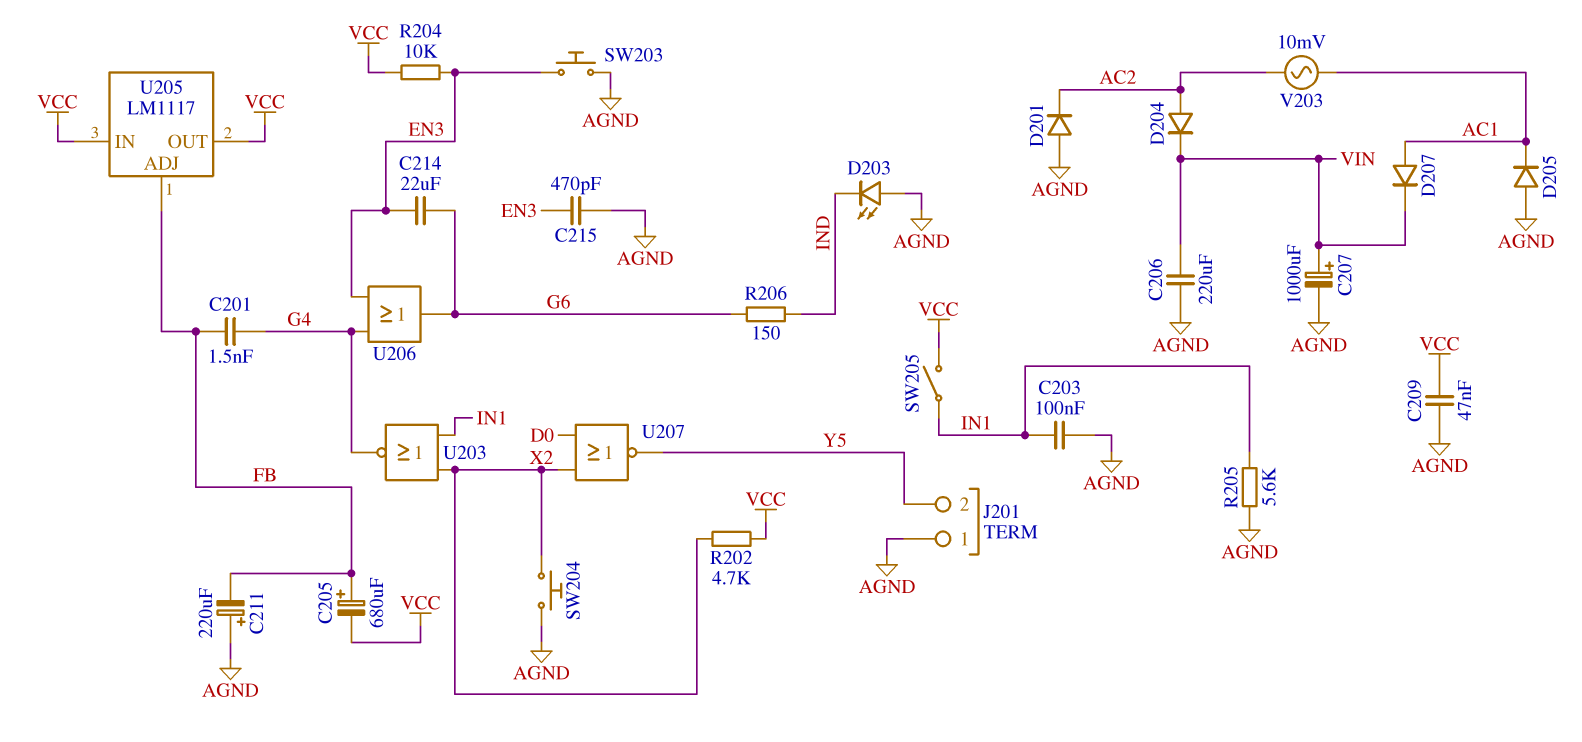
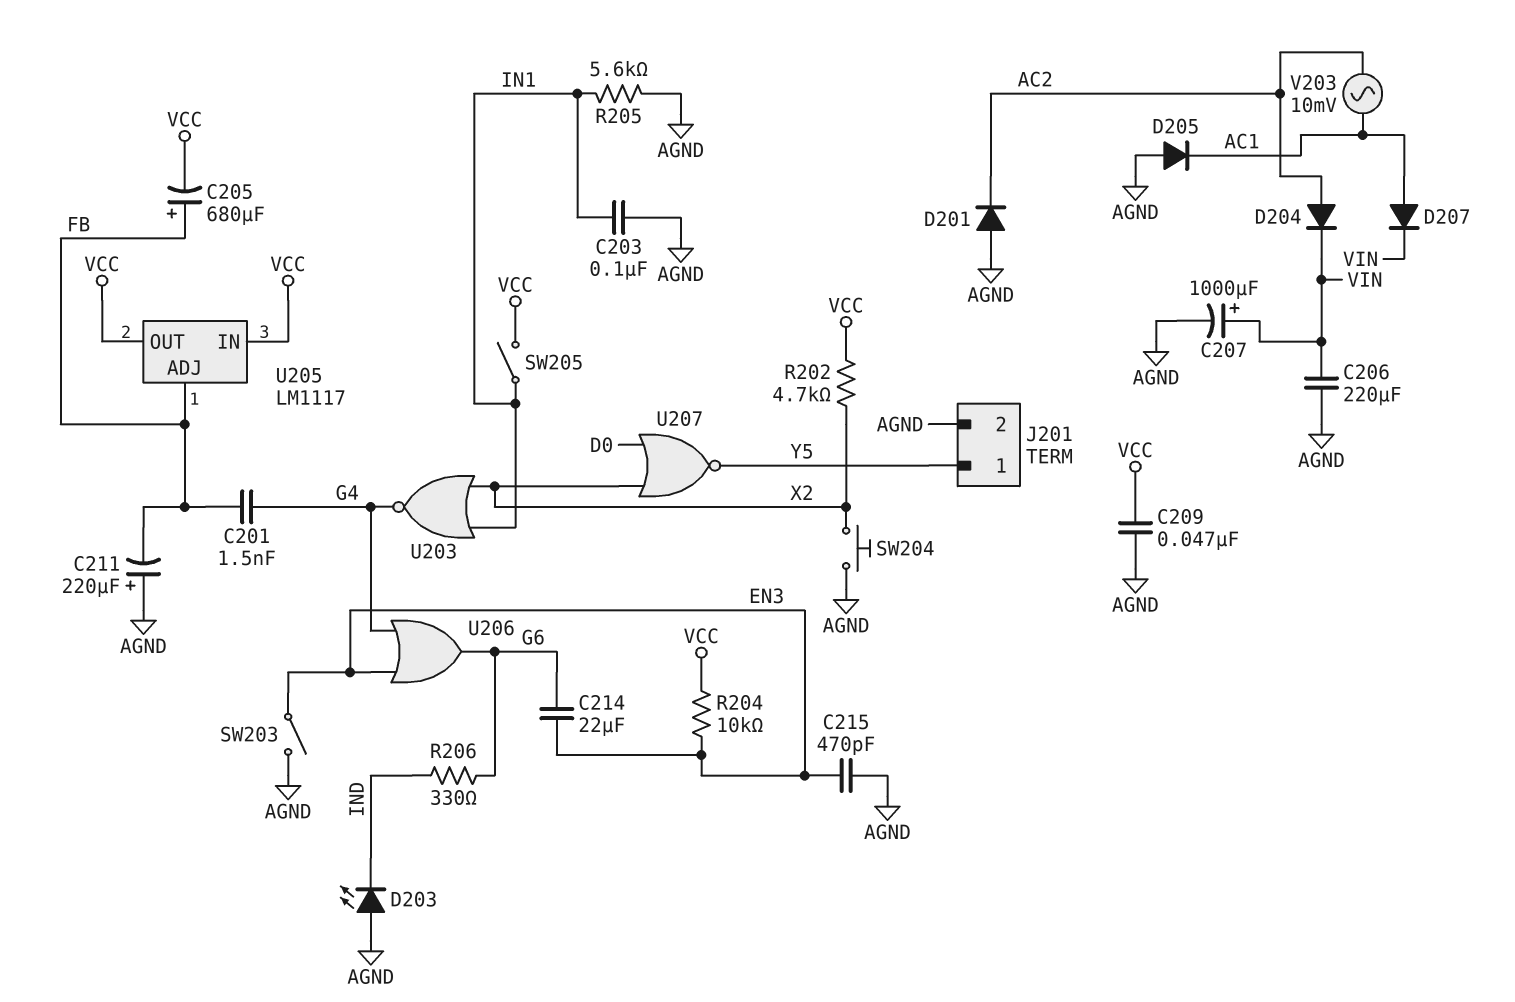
J201 pin 1: AGND -> Y5
J201 pin 2: Y5 -> AGND
R206: 150 (G6, IND) -> 330 (G6, IND)
SW203: button (AGND, EN3) -> switch (AGND, EN3)

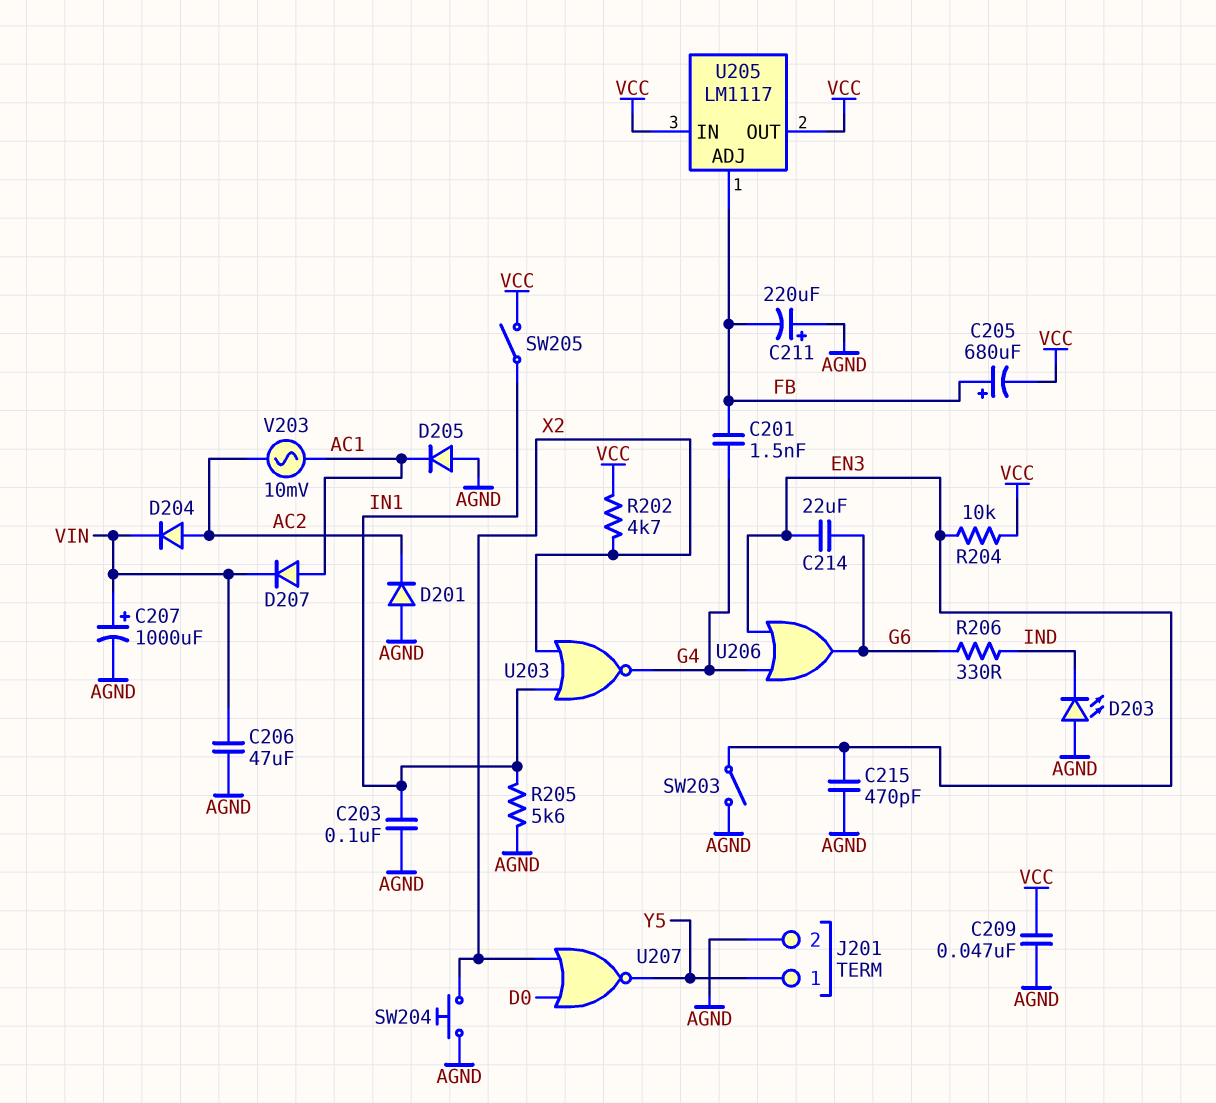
C206: 220uF (AGND, VIN) -> 47uF (AGND, VIN)

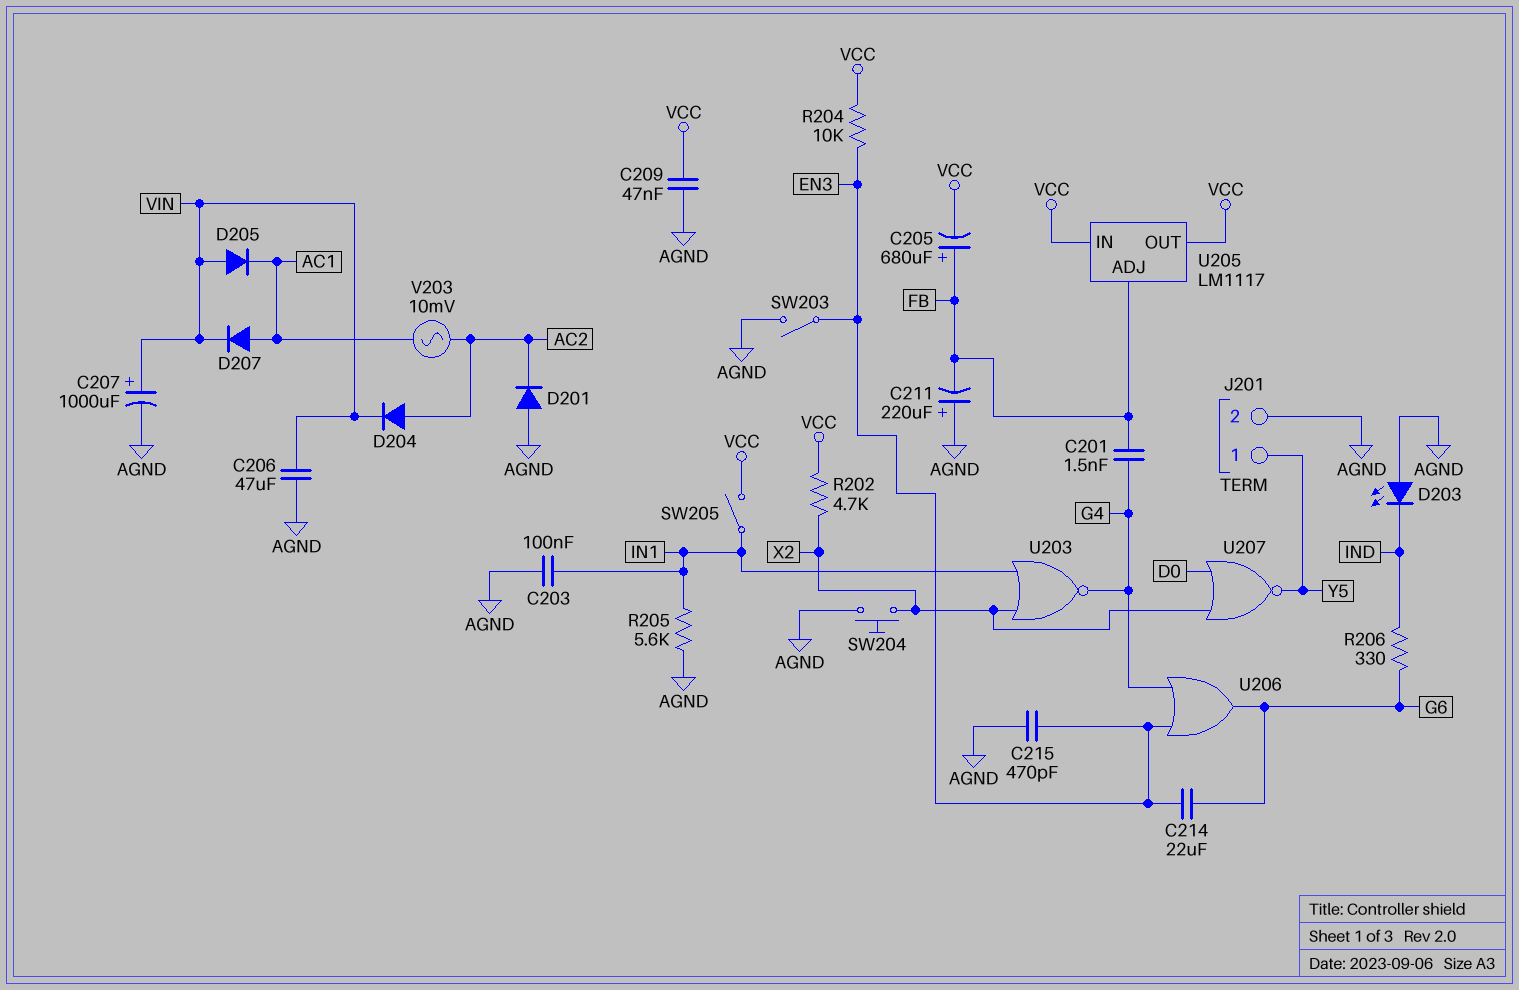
D205: diode (A AGND, K AC1) -> diode (A VIN, K AC1)

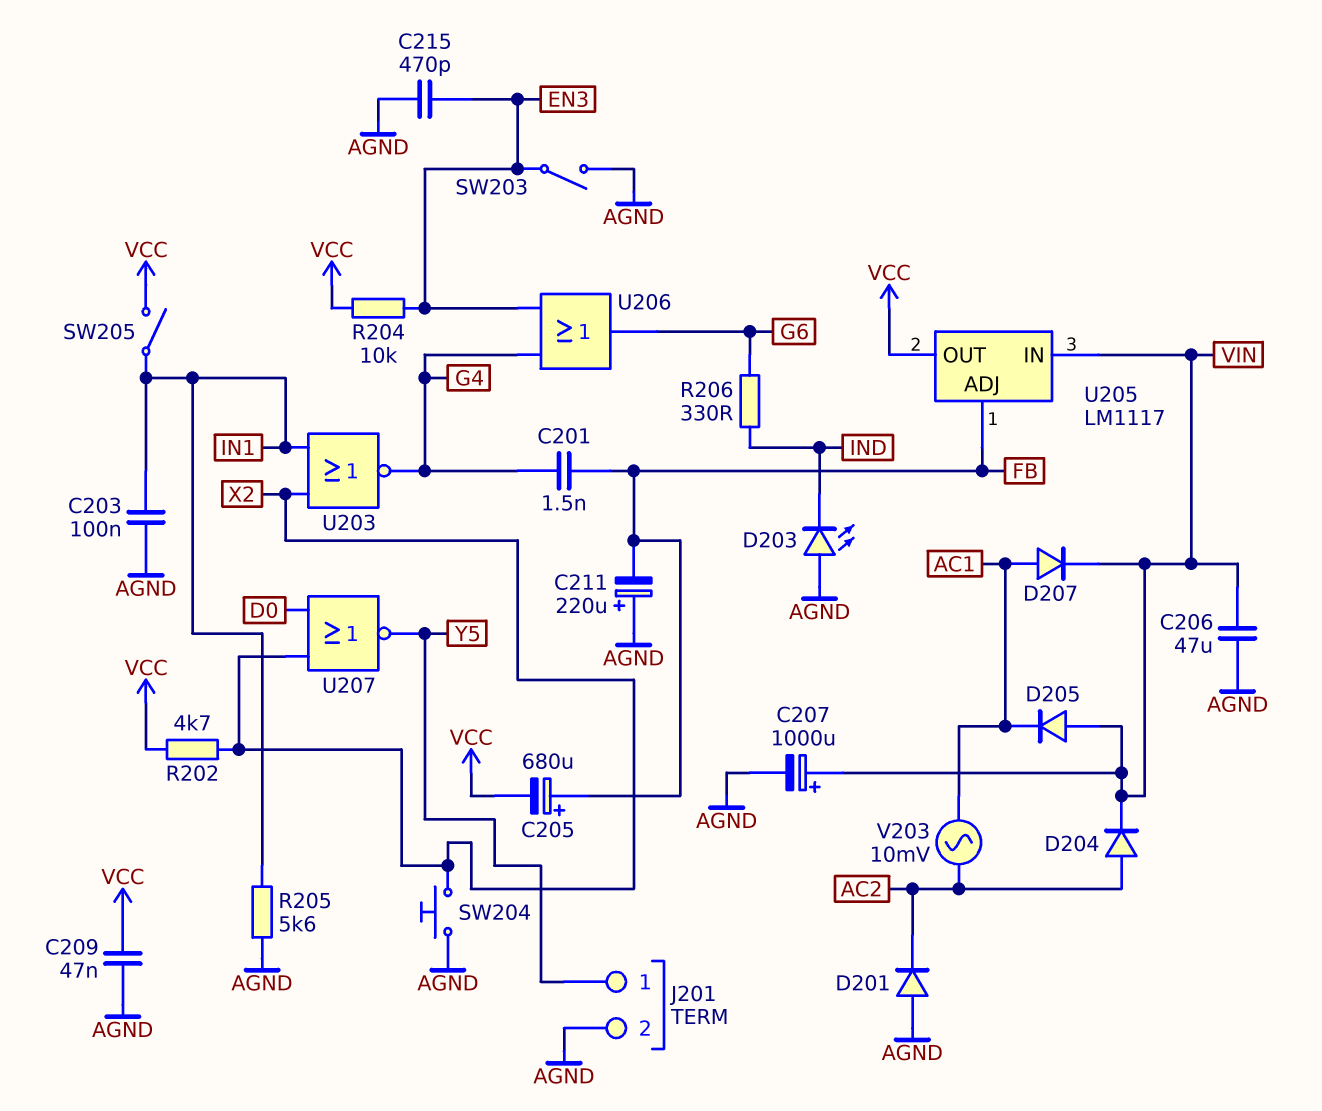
C214: 22uF (EN3, G6) -> none
U205 pin IN: VCC -> VIN

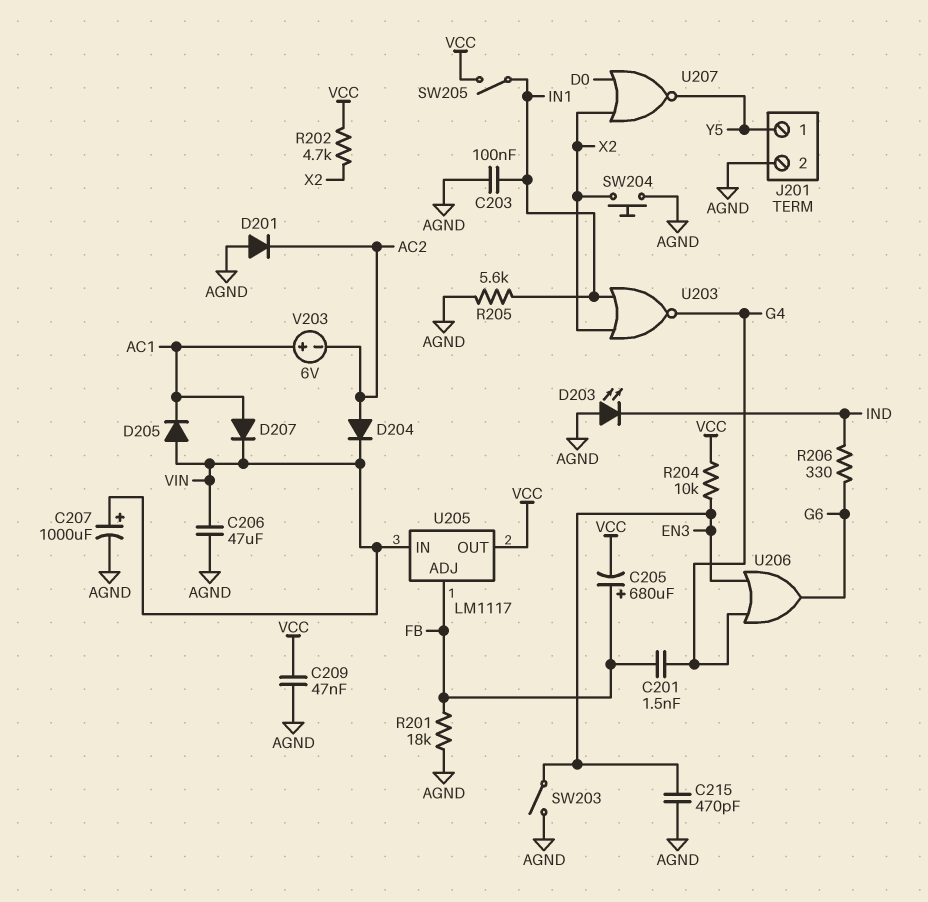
C211: 220uF (plus AGND, minus FB) -> none
R201: none -> 18k (AGND, FB)
V203: AC 10mV (AC1, AC2) -> 6V (plus AC1, minus AC2)

